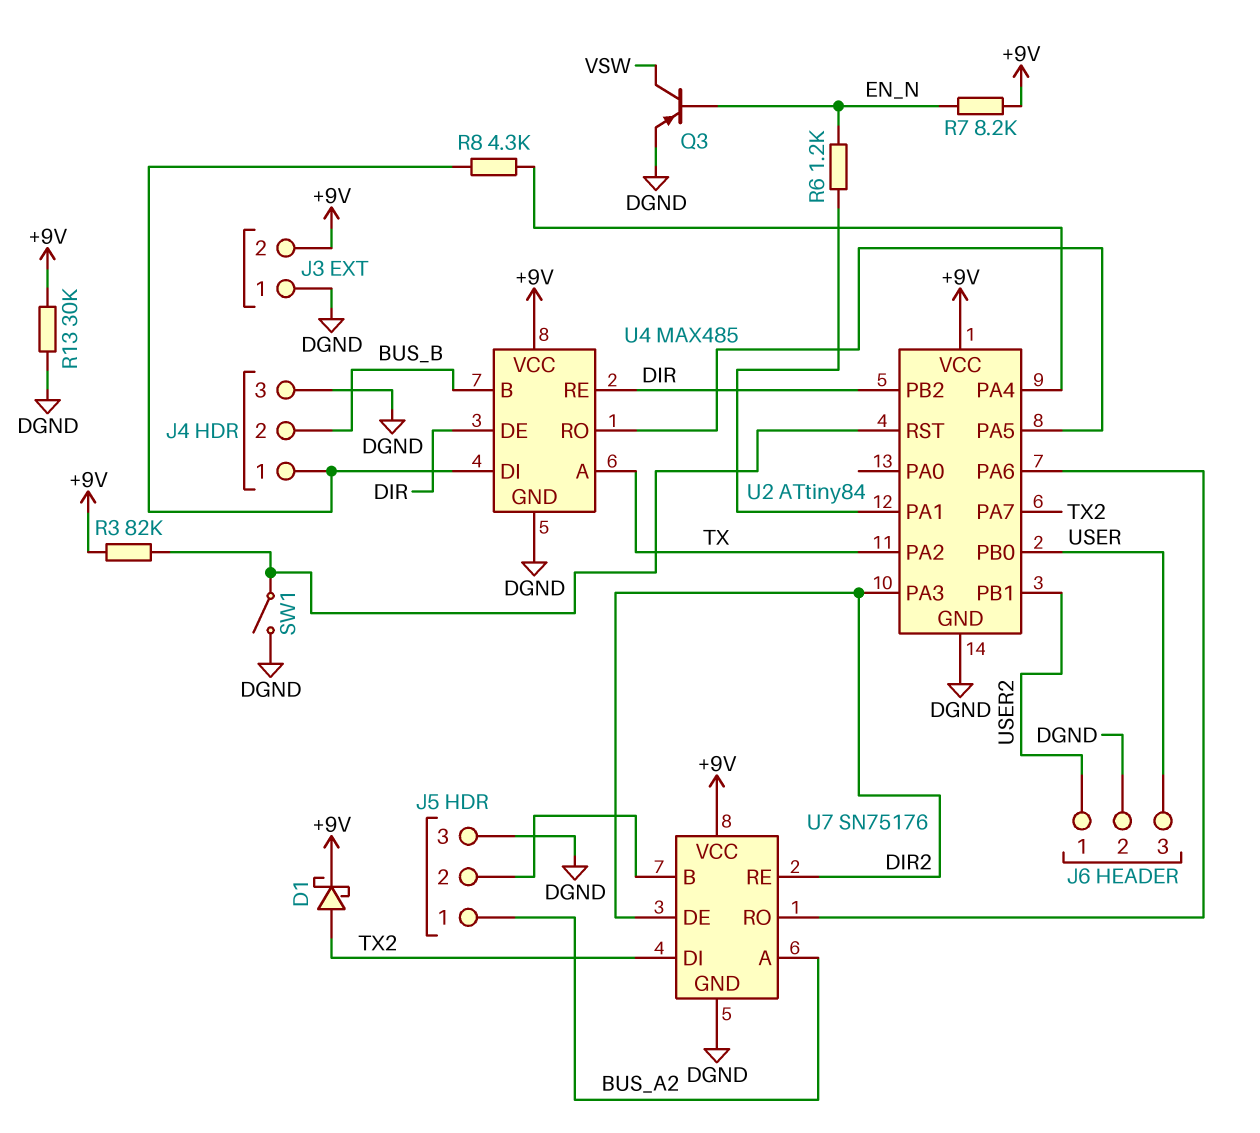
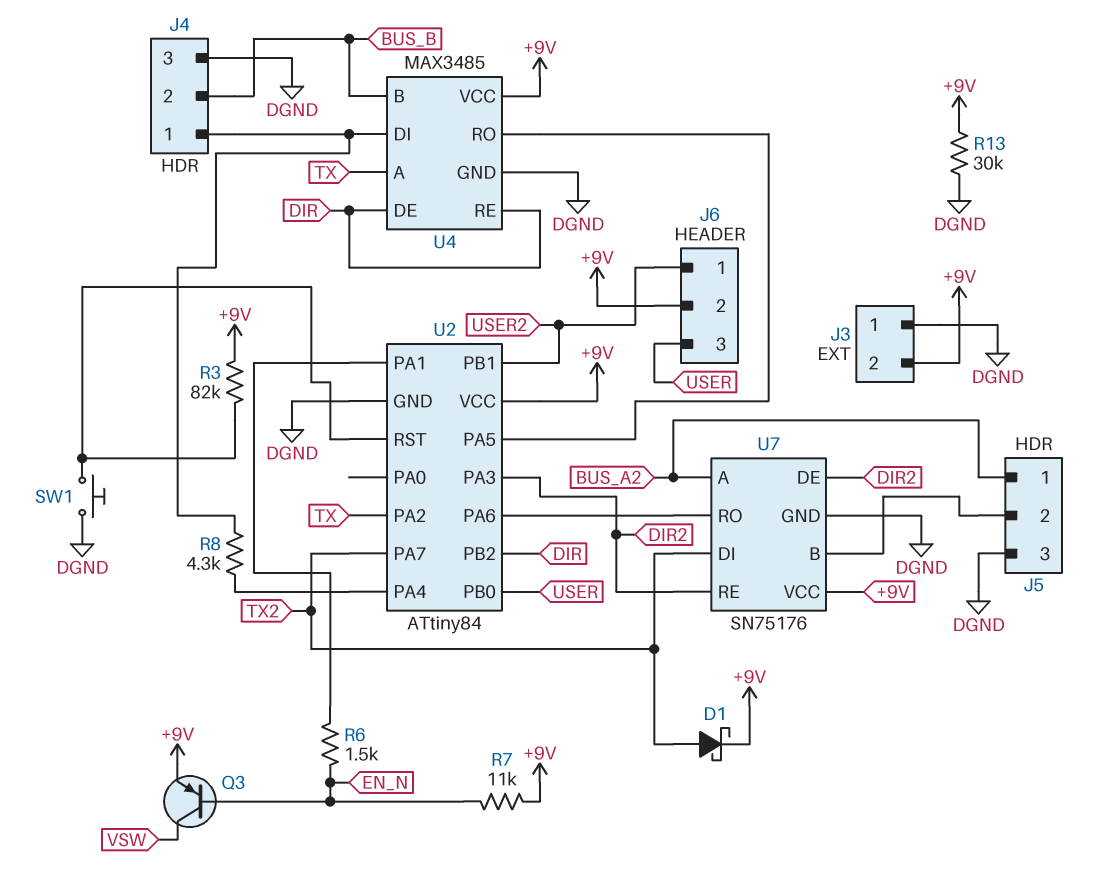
J6 pin 2: DGND -> +9V
Q3: PNP (B EN_N, C VSW, E DGND) -> PNP (B EN_N, C VSW, E +9V)
R6: 1.2k (EN_N, U2/PA1) -> 1.5k (EN_N, U2/PA1)
R7: 8.2k (+9V, EN_N) -> 11k (+9V, EN_N)
SW1: switch (DGND, U2/RST) -> button (DGND, U2/RST)
U4: MAX485 -> MAX3485

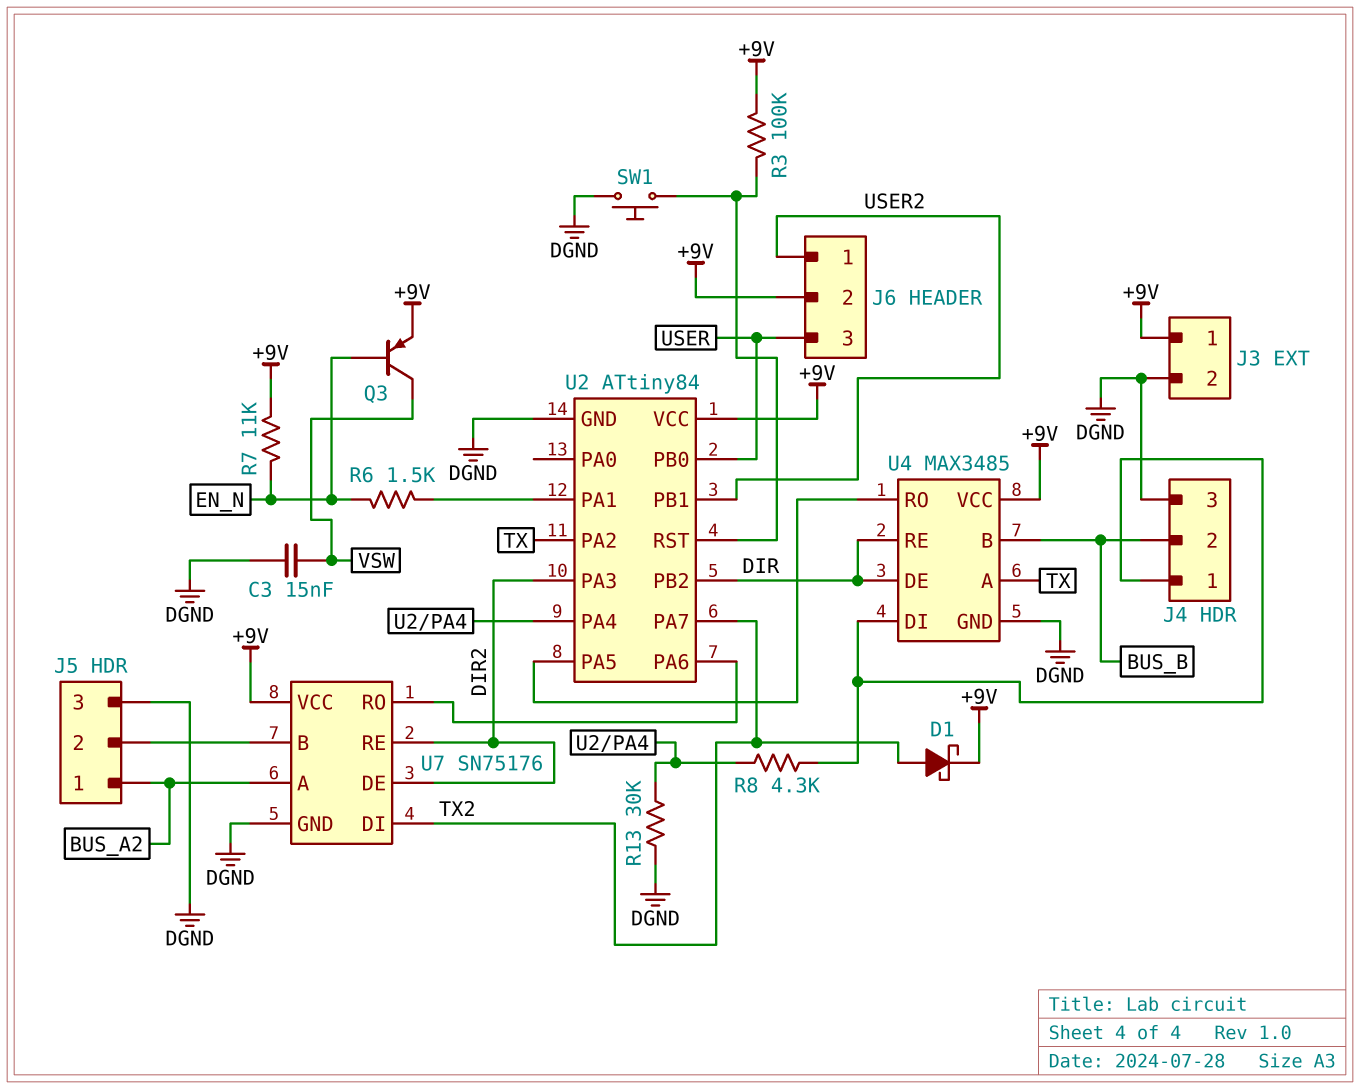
C3: none -> 15nF (DGND, VSW)
J3 pin 1: DGND -> +9V
J3 pin 2: +9V -> DGND
R3: 82k (+9V, U2/RST) -> 100k (+9V, U2/RST)
R13: 30k (+9V, DGND) -> 30k (DGND, U2/PA4)

